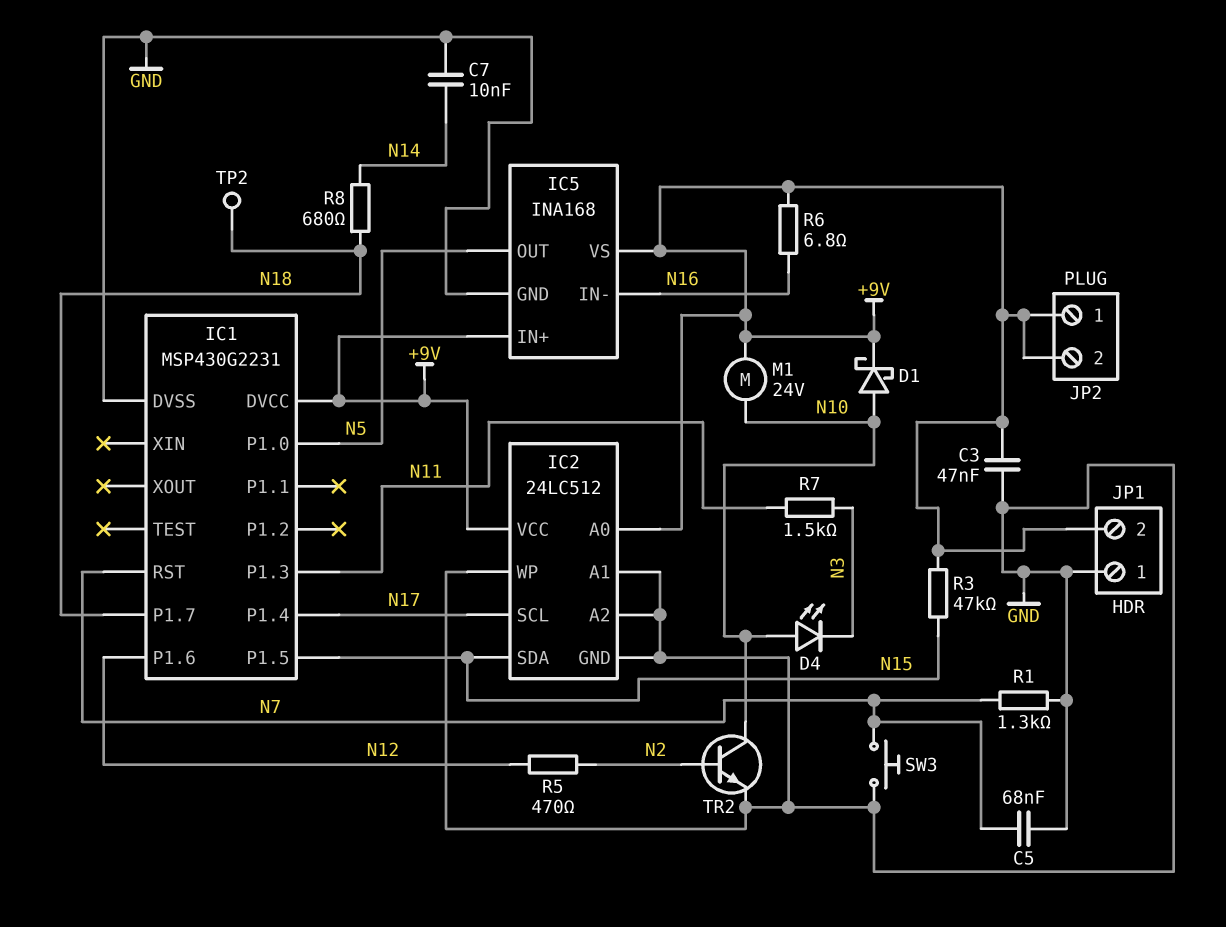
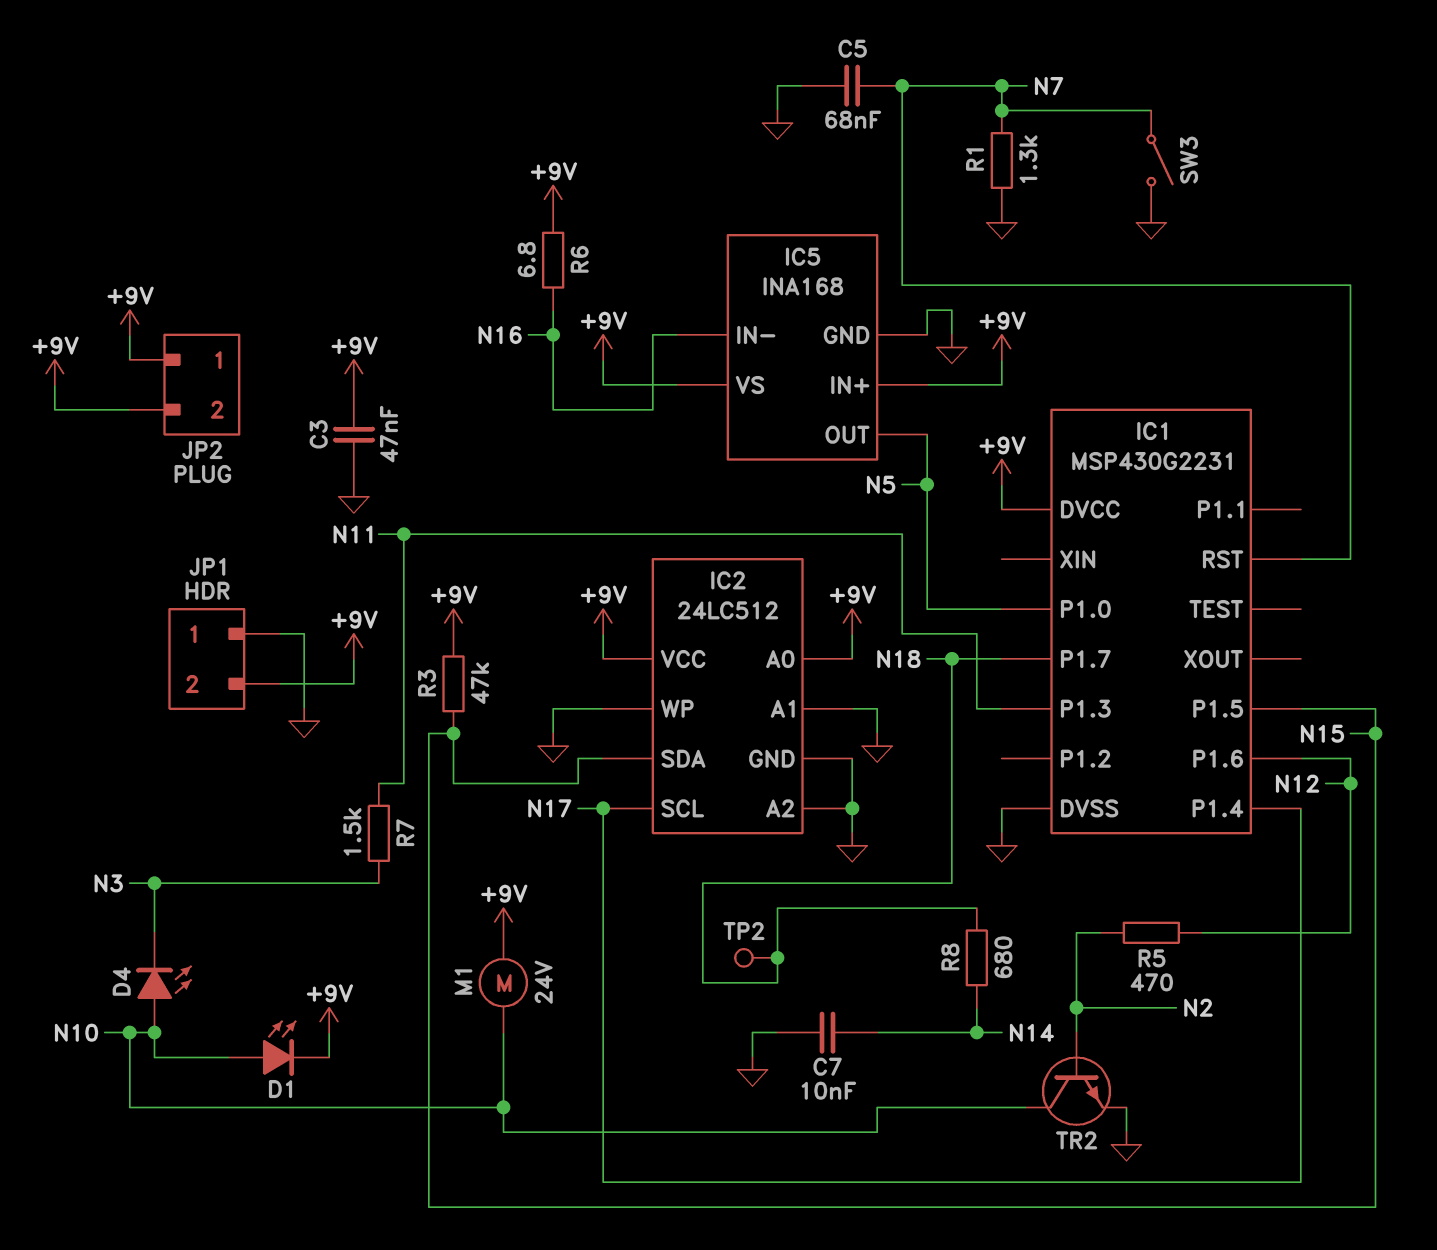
D1: schottky (A N10, K +9V) -> LED (A N10, K +9V)
SW3: button (GND, N7) -> switch (GND, N7)

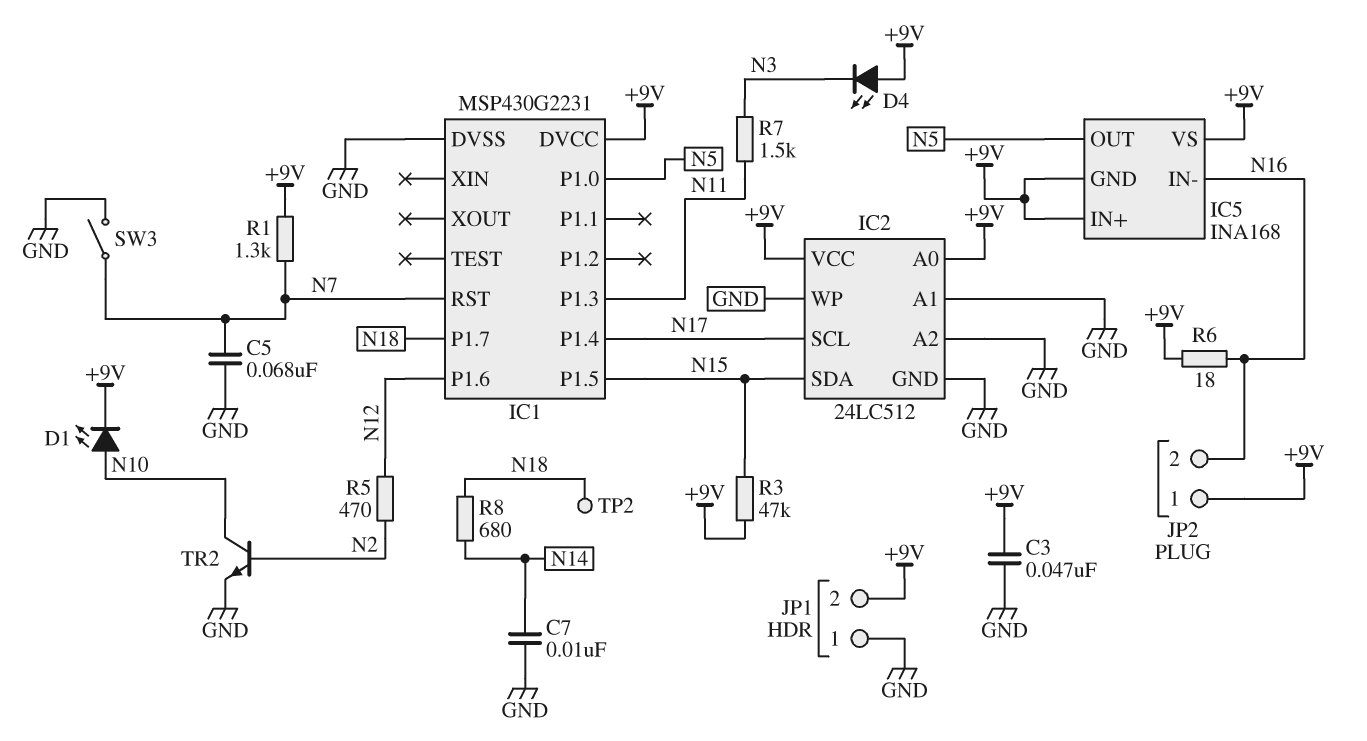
D4: LED (A N10, K N3) -> LED (A +9V, K N3)
IC5 pin GND: GND -> +9V
JP2 pin 2: +9V -> N16
M1: motor 24V (+9V, N10) -> none
R1: 1.3k (GND, N7) -> 1.3k (+9V, N7)
R6: 6.8 (+9V, N16) -> 18 (+9V, N16)

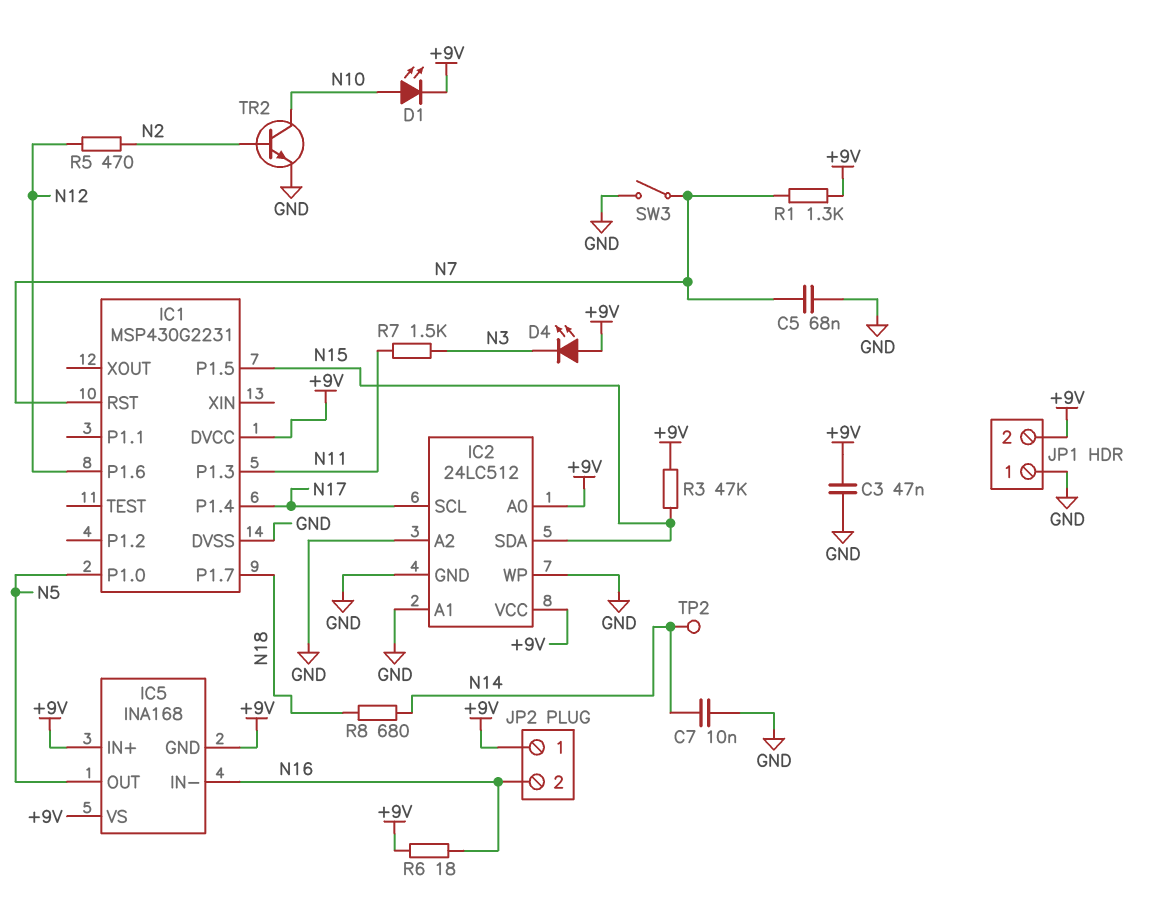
TP2: test point (N18) -> test point (N14)

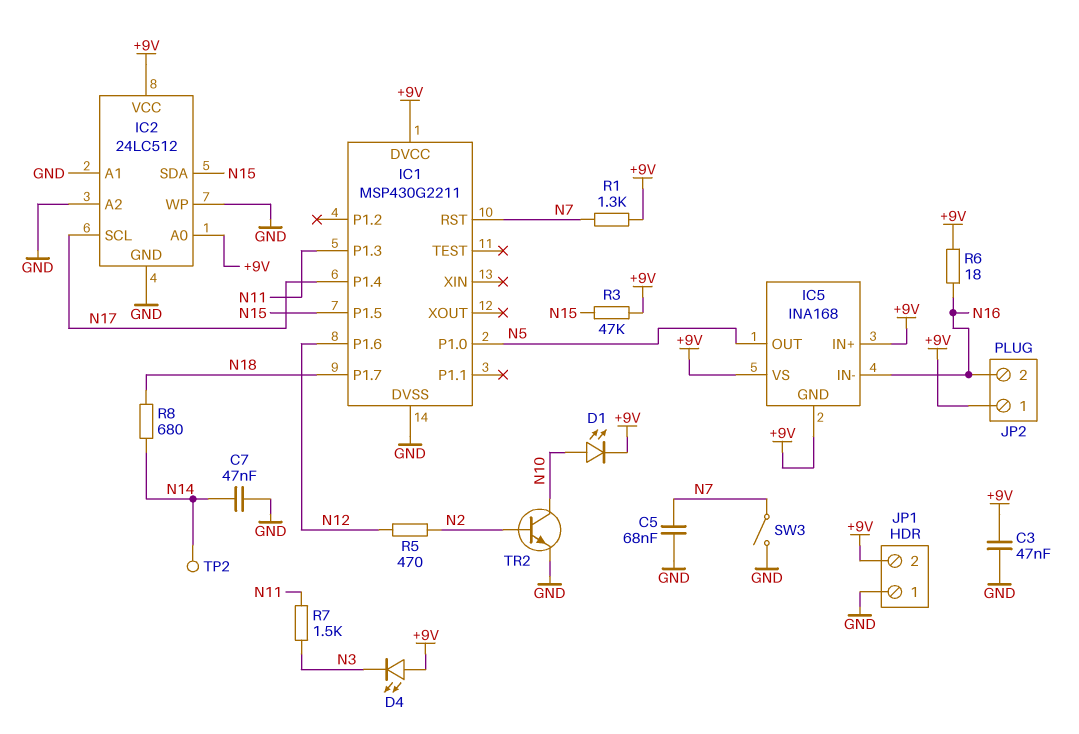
C7: 10nF (GND, N14) -> 47nF (GND, N14)
IC1: MSP430G2231 -> MSP430G2211

